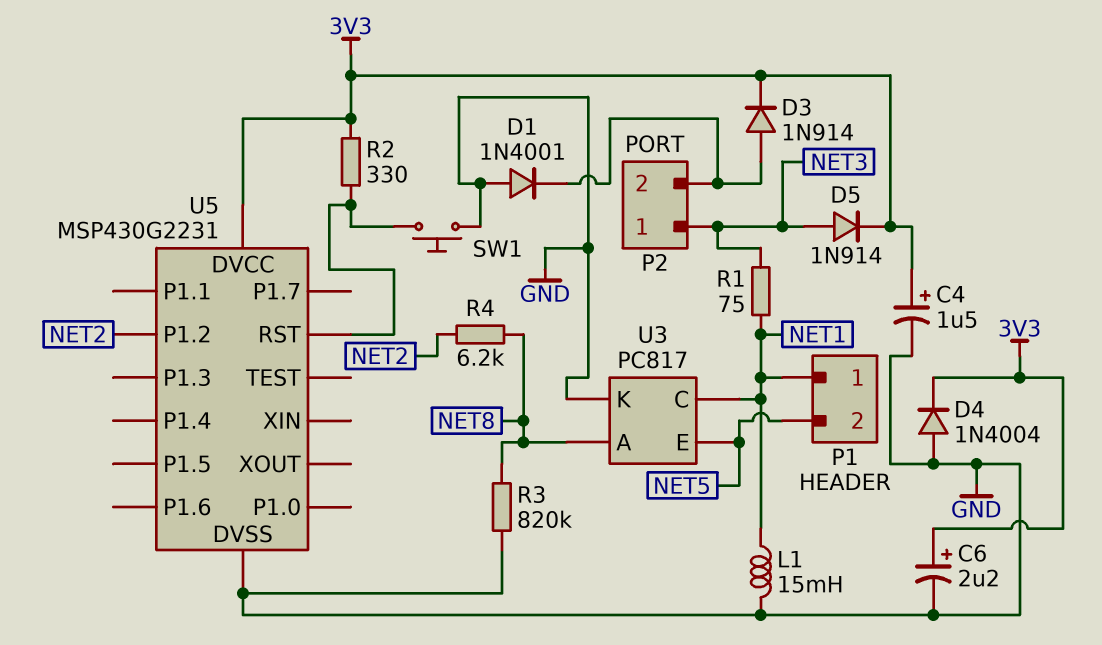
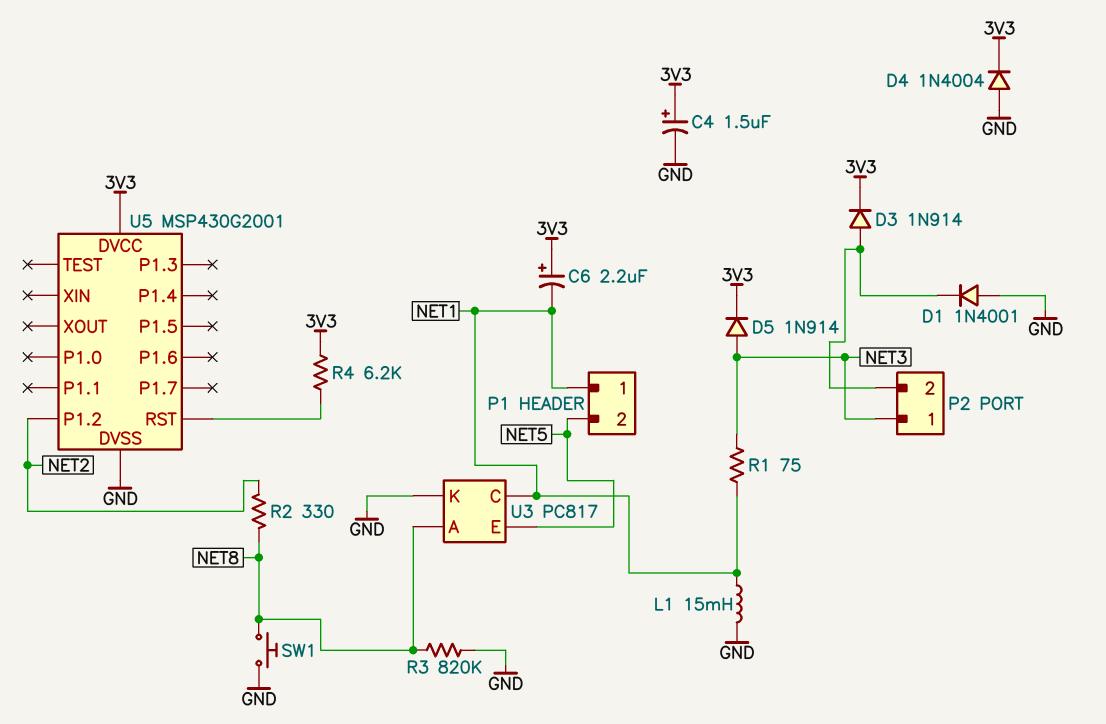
C6: 2.2uF (plus 3V3, minus GND) -> 2.2uF (plus 3V3, minus NET1)
R2: 330 (3V3, U5/RST) -> 330 (NET2, NET8)
R4: 6.2k (NET2, NET8) -> 6.2k (3V3, U5/RST)
SW1: button (GND, U5/RST) -> button (GND, NET8)
U5: MSP430G2231 -> MSP430G2001

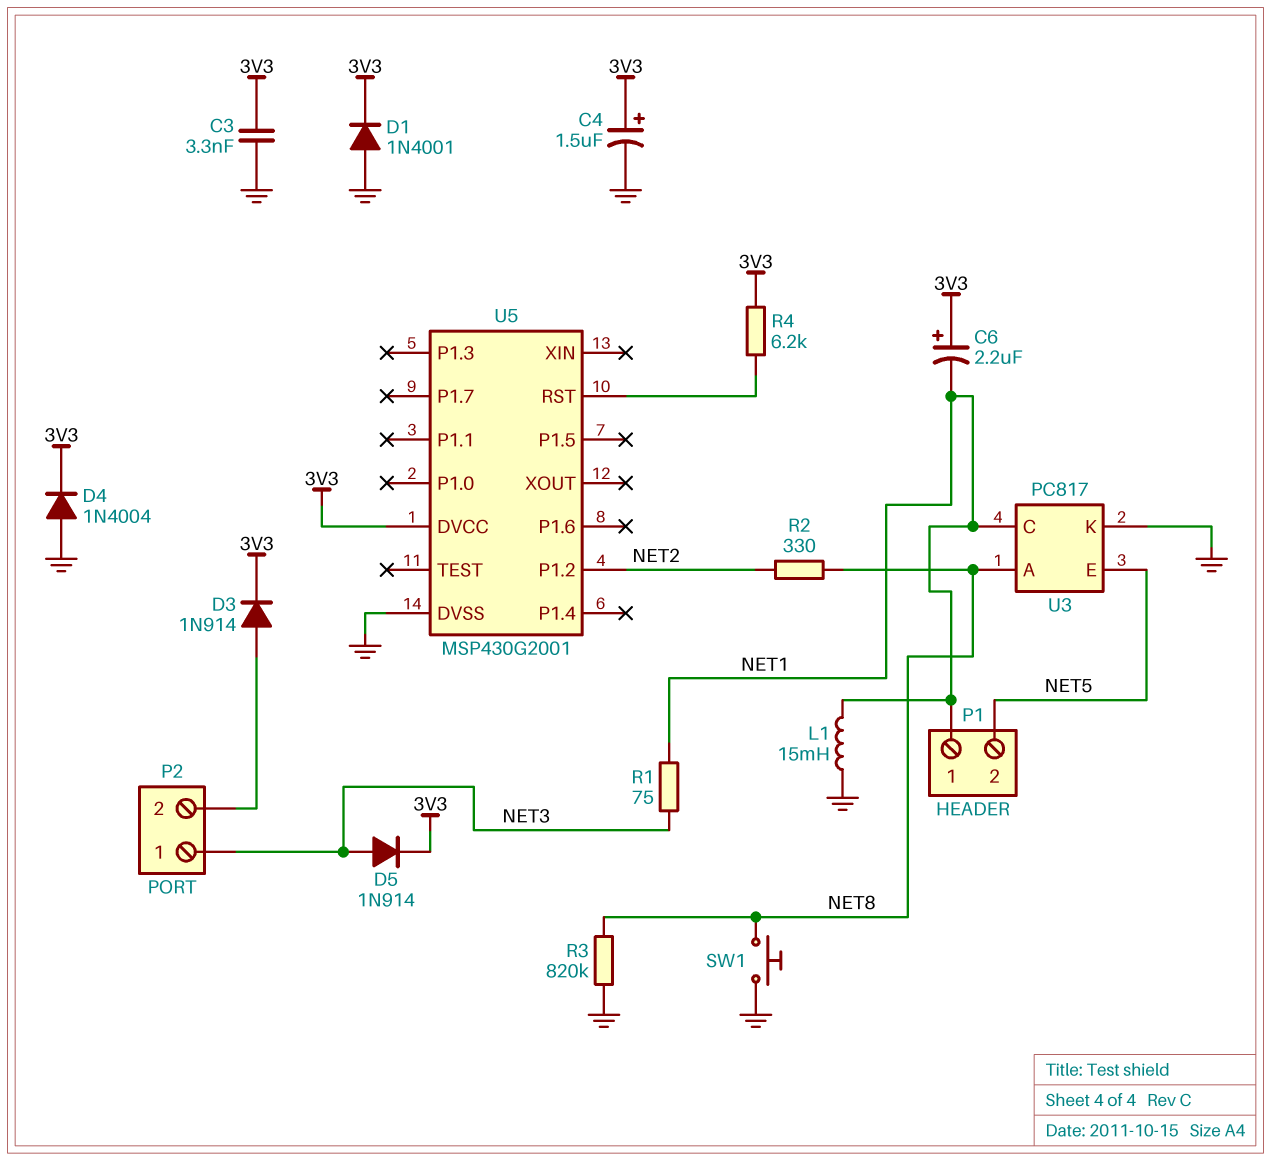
C3: none -> 3.3nF (3V3, GND)
D1: diode 1N4001 (A GND, K P2/2) -> diode 1N4001 (A GND, K 3V3)

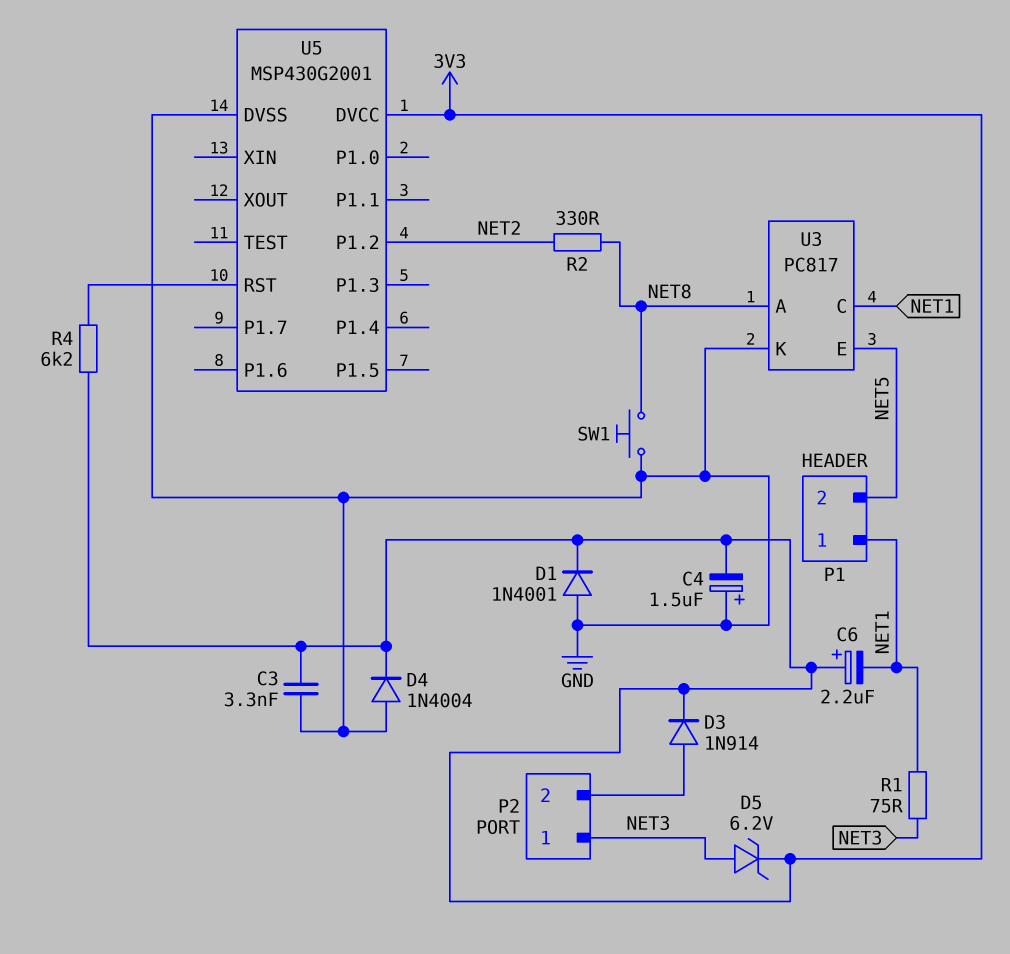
C4: 1.5uF (plus 3V3, minus GND) -> 1.5uF (plus GND, minus 3V3)
D5: diode 1N914 (A NET3, K 3V3) -> zener 6.2V (A NET3, K 3V3)
L1: 15mH (GND, NET1) -> none
R3: 820k (GND, NET8) -> none

